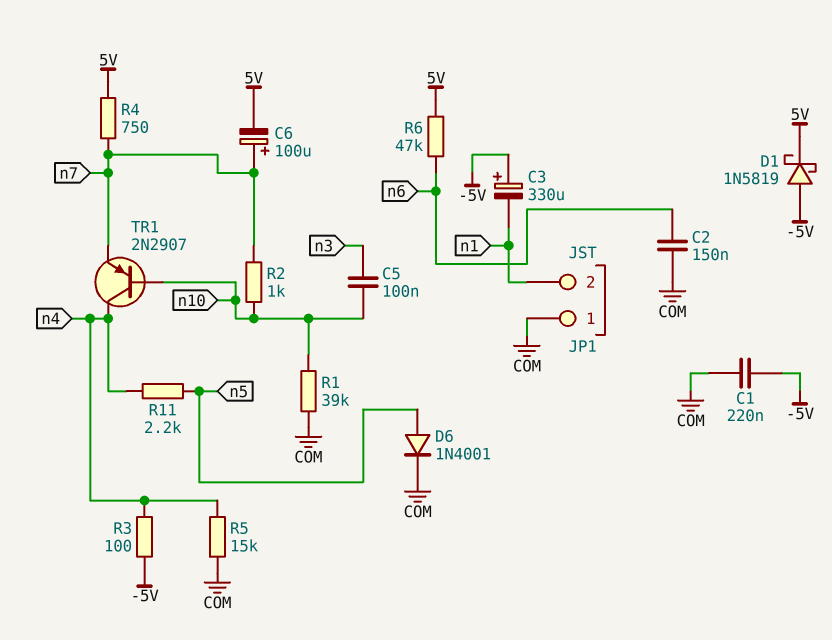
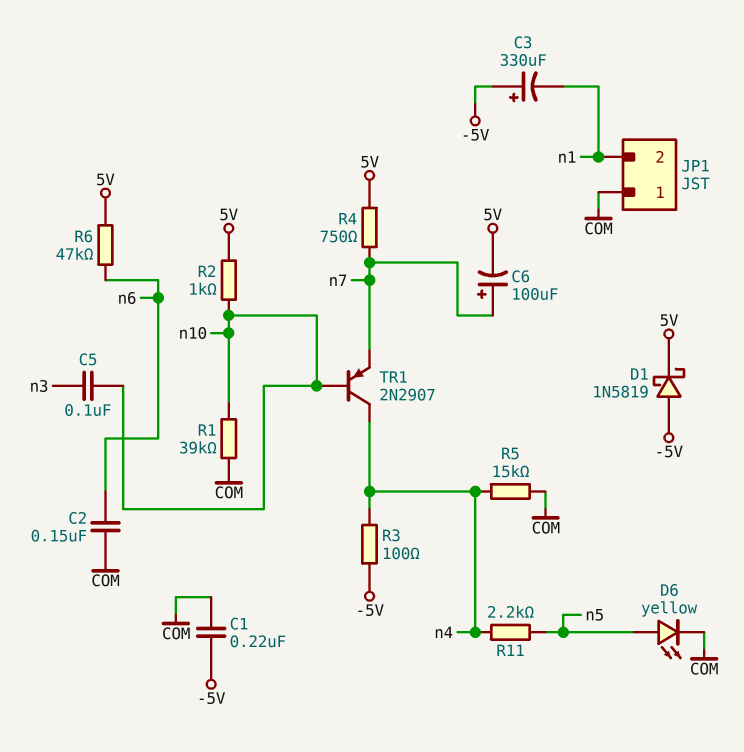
D6: diode 1N4001 (A n5, K COM) -> LED yellow (A n5, K COM)
R2: 1k (n7, n10) -> 1k (5V, n10)

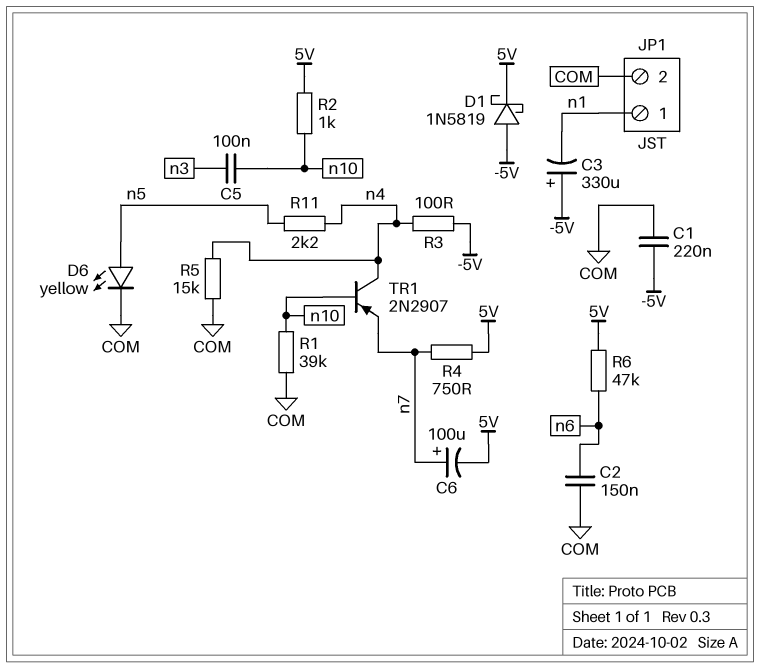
JP1 pin 1: COM -> n1
JP1 pin 2: n1 -> COM

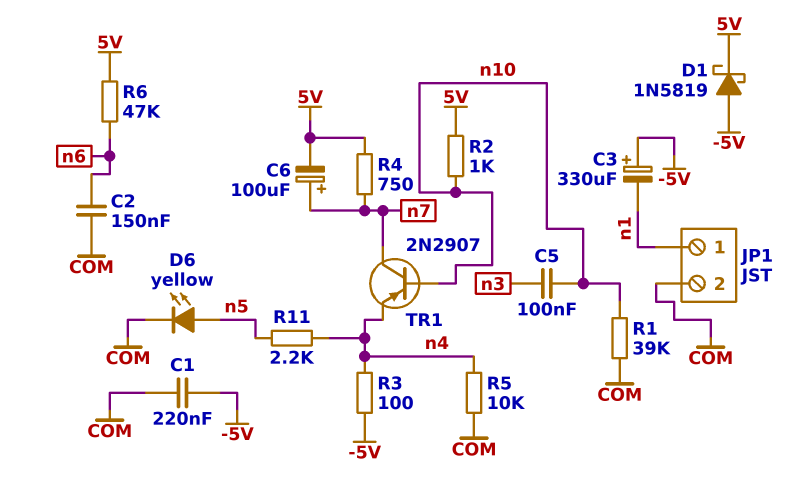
R5: 15k (COM, n4) -> 10k (COM, n4)
TR1: PNP 2N2907 (B n10, C n4, E n7) -> PNP 2N2907 (B n10, C n7, E n4)

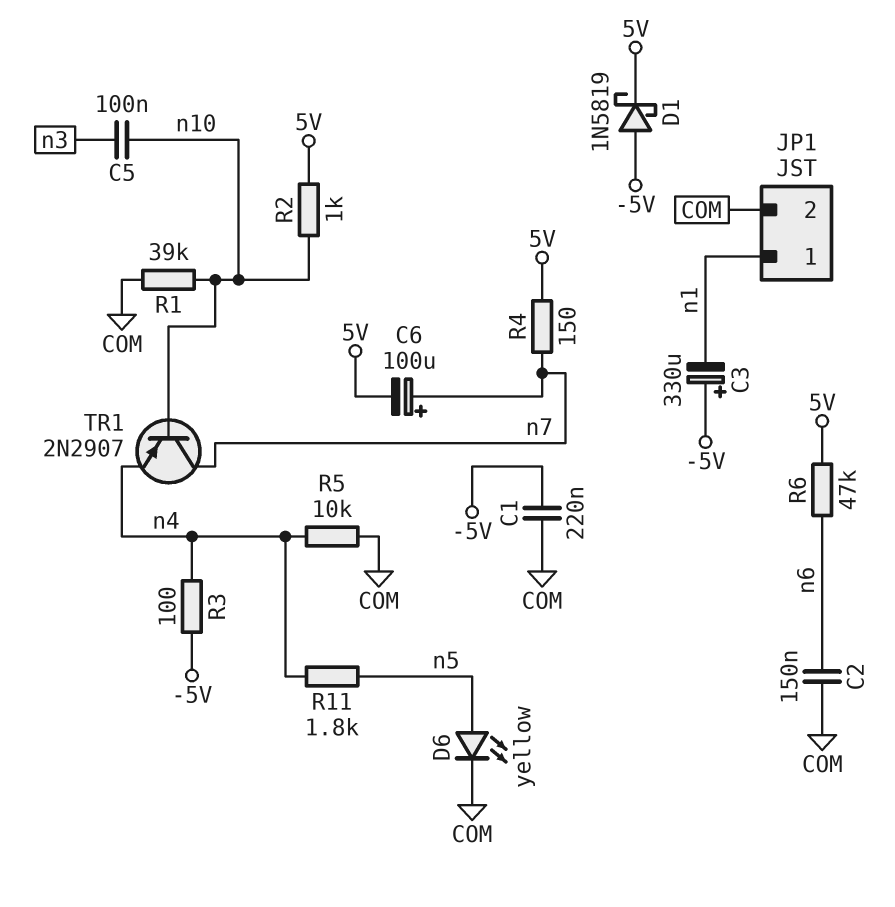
R4: 750 (5V, n7) -> 150 (5V, n7)
R11: 2.2k (n4, n5) -> 1.8k (n4, n5)

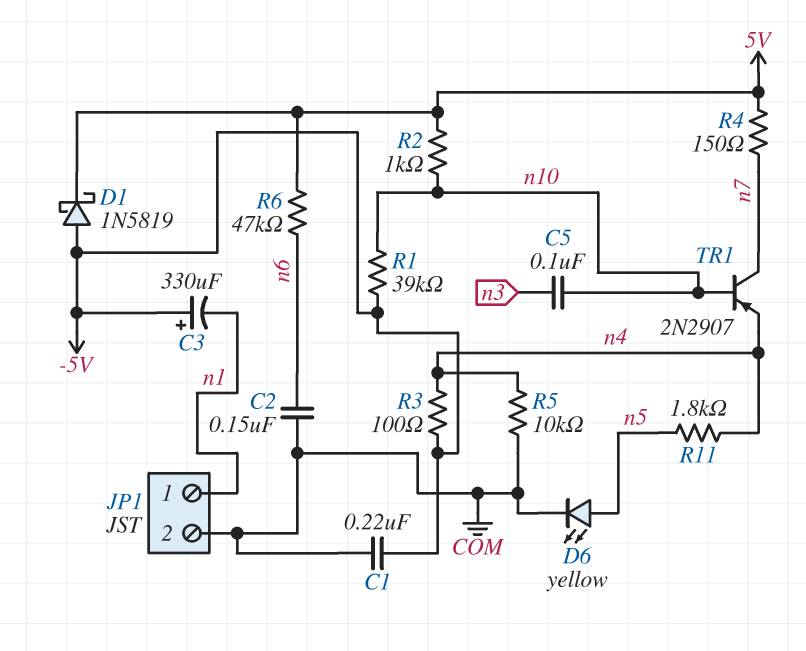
C6: 100uF (plus n7, minus 5V) -> none
R1: 39k (COM, n10) -> 39k (-5V, n10)

